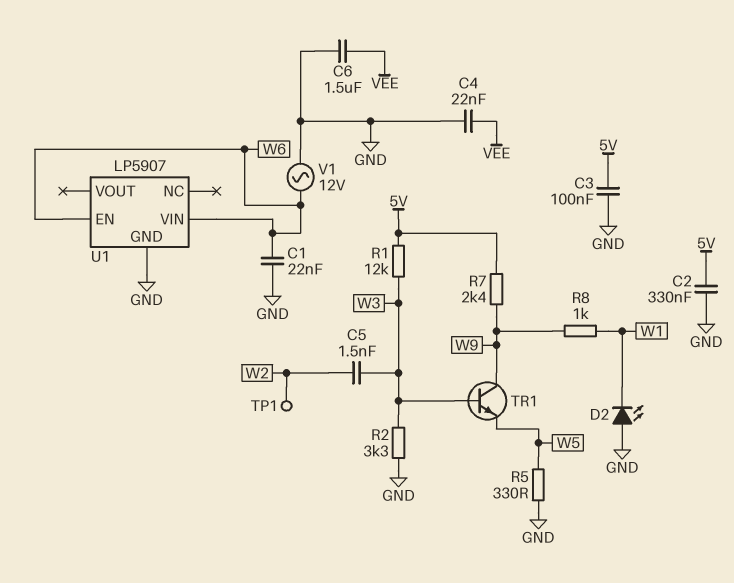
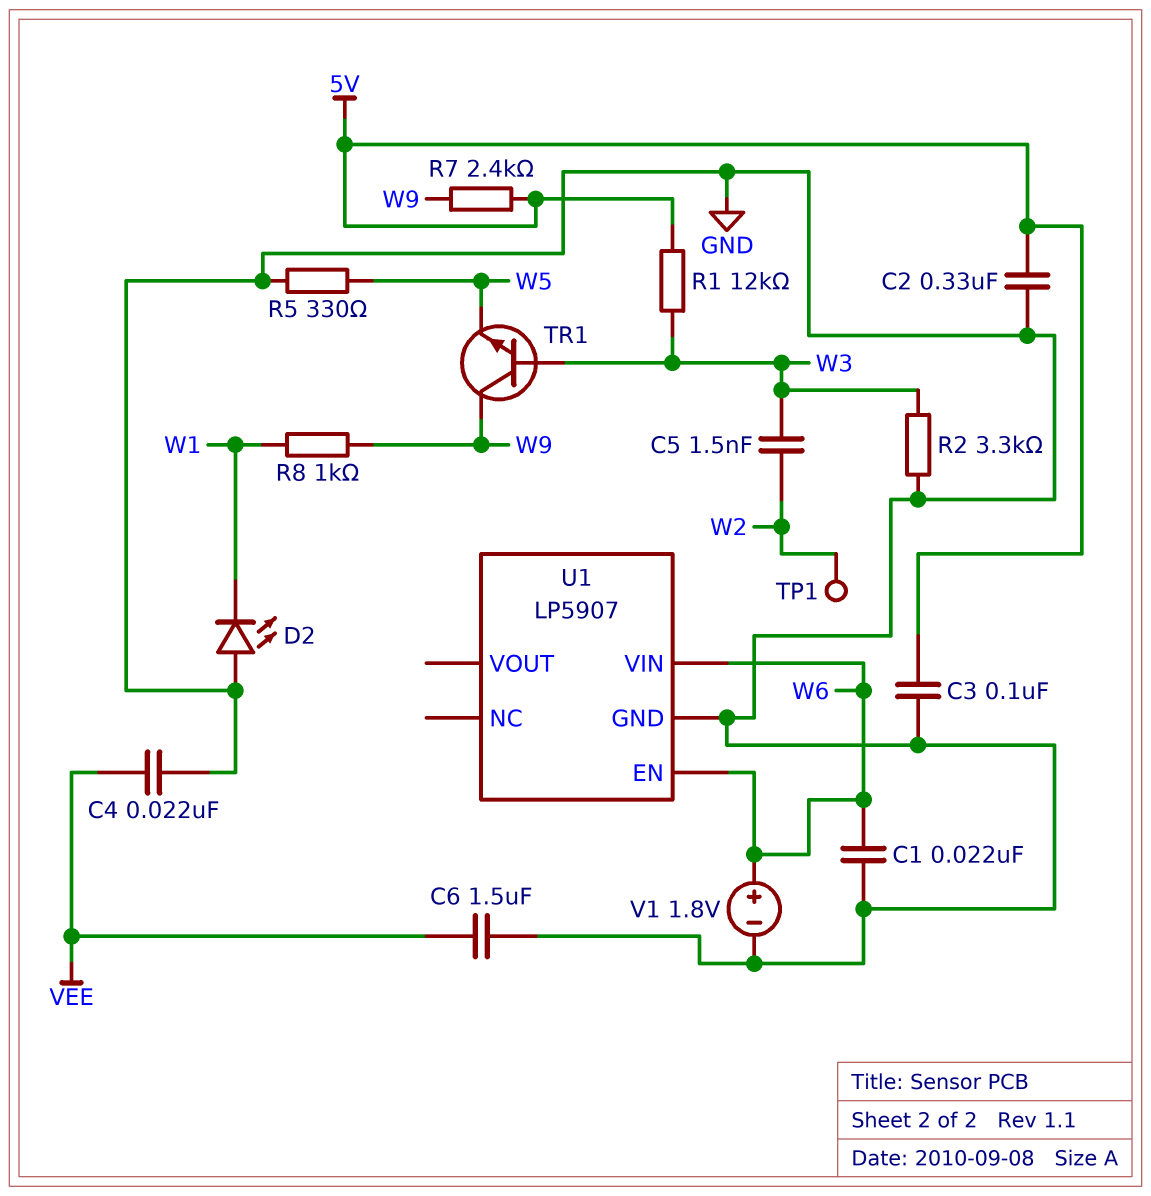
V1: AC 12V (GND, W6) -> 1.8V (plus W6, minus GND)

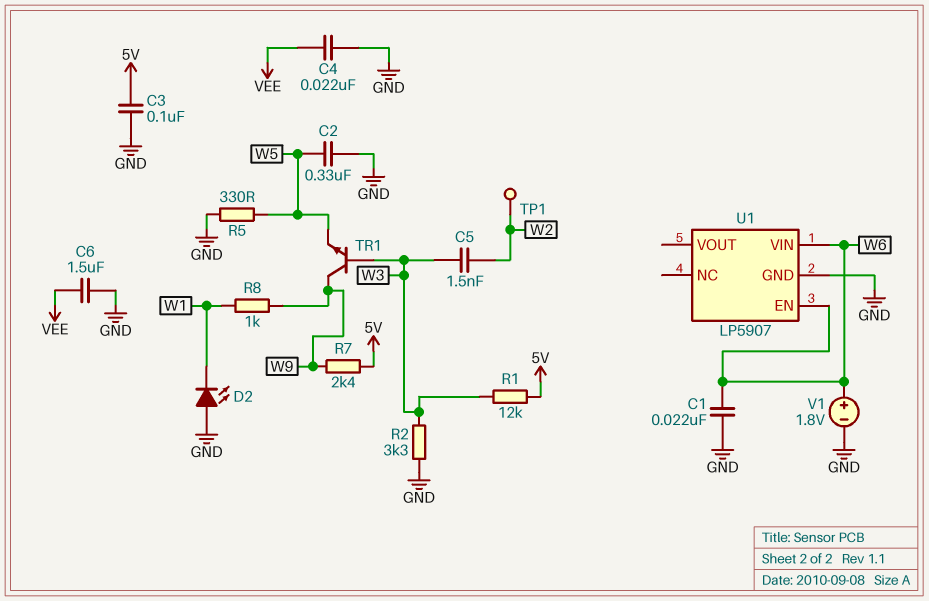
C2: 330nF (5V, GND) -> 330nF (GND, W5)

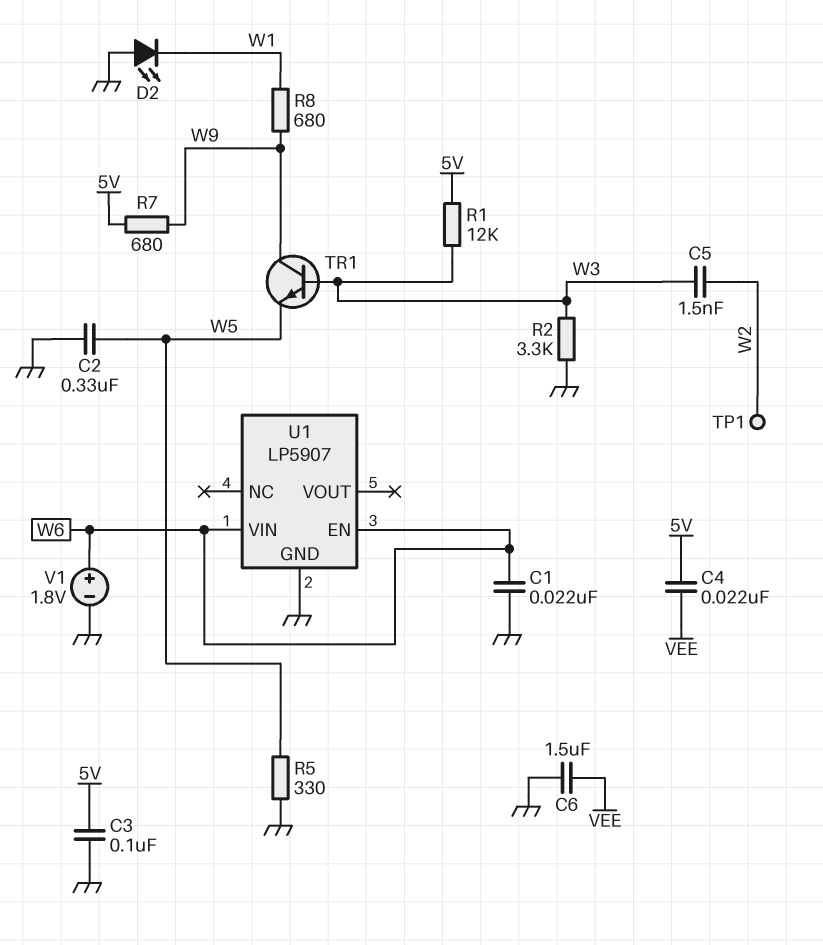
C4: 22nF (GND, VEE) -> 22nF (5V, VEE)
R7: 2.4k (5V, W9) -> 680 (5V, W9)
R8: 1k (W1, W9) -> 680 (W1, W9)

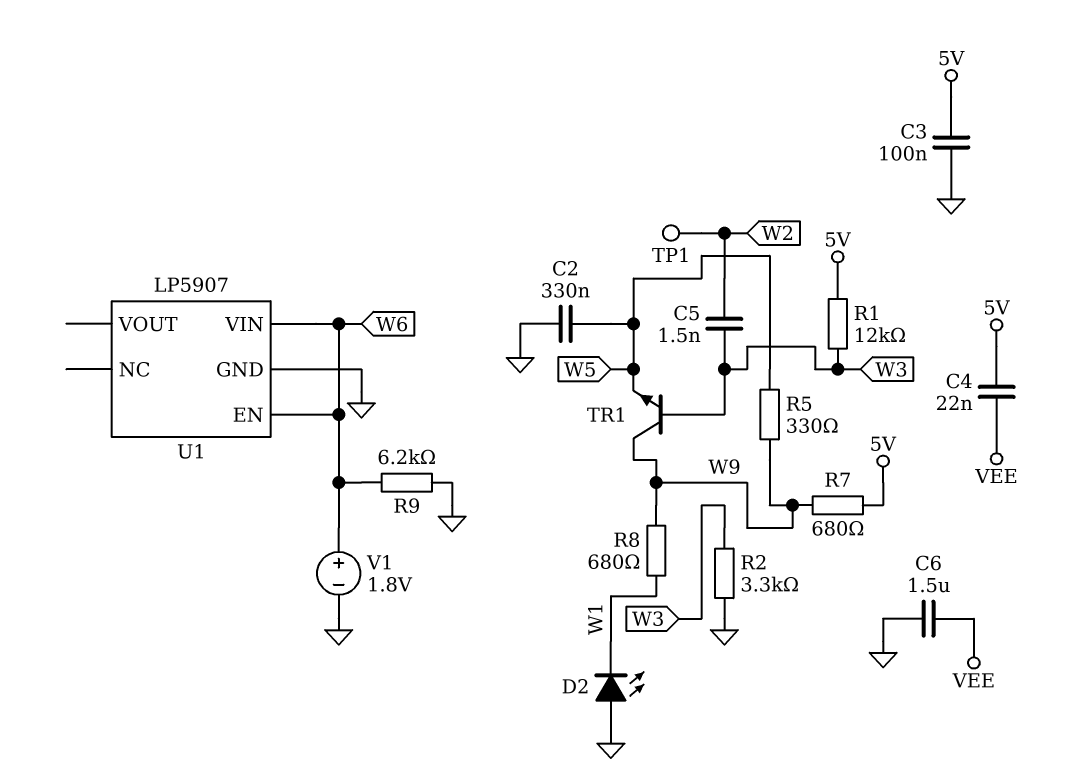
C1: 22nF (GND, W6) -> none
R5: 330 (GND, W5) -> 330 (W5, W9)
R9: none -> 6.2k (GND, W6)

